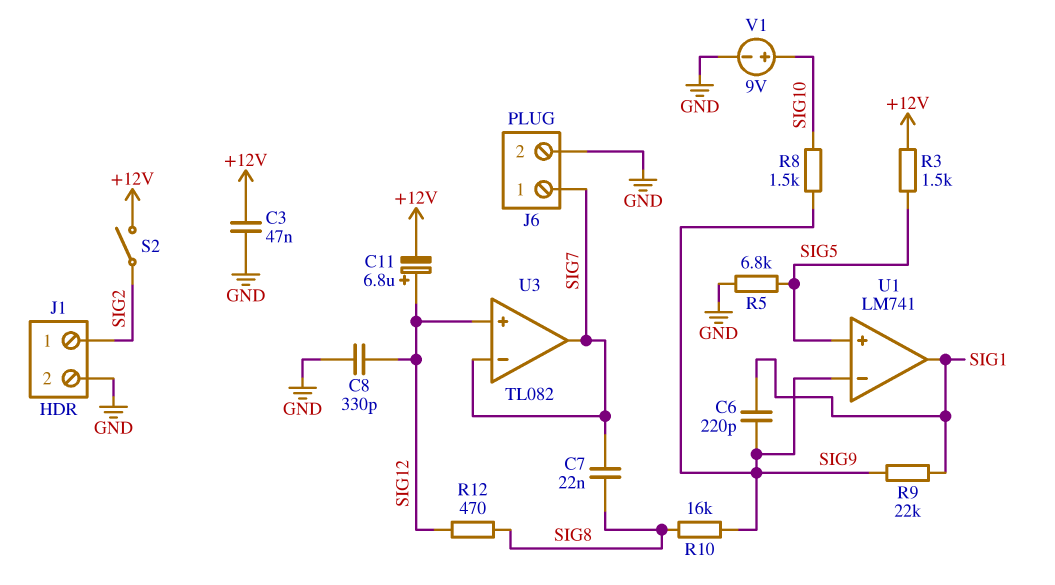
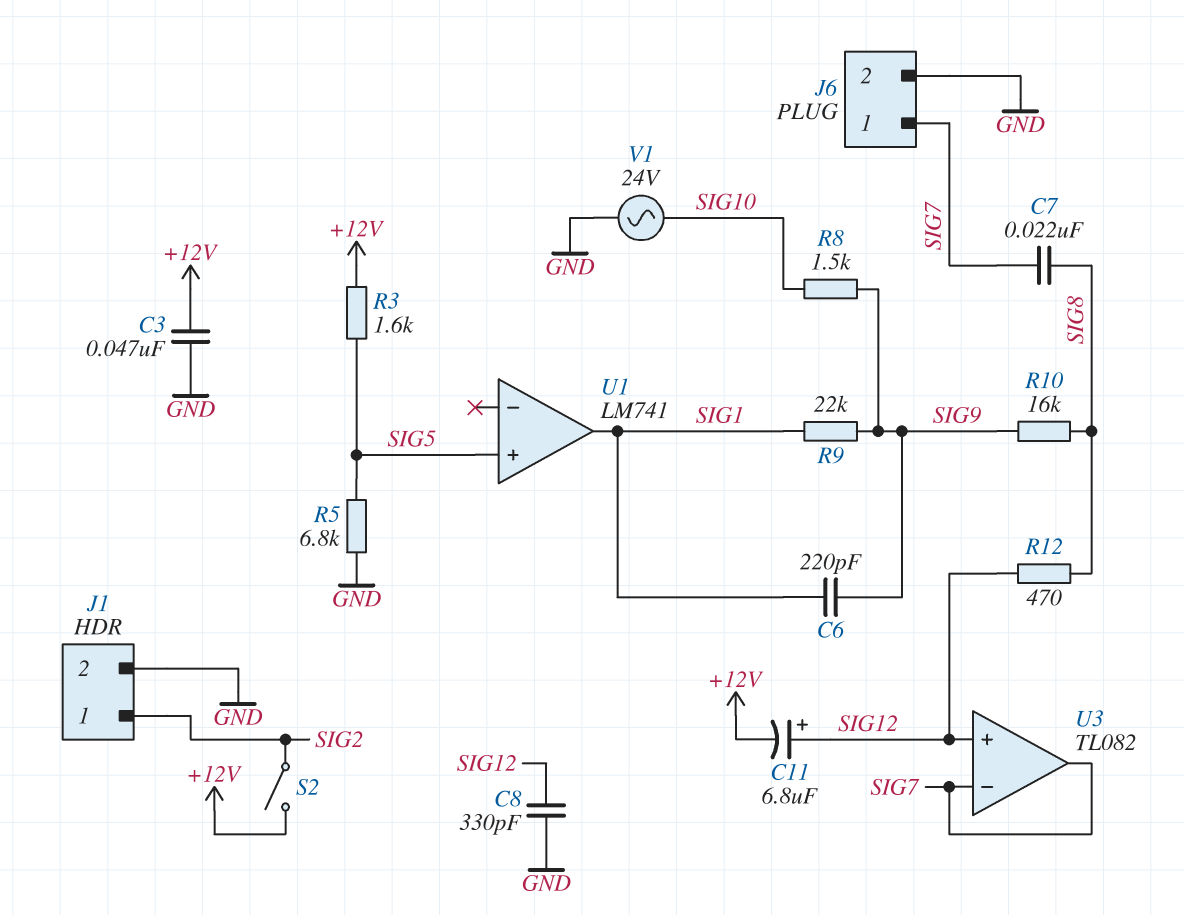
R3: 1.5k (+12V, SIG5) -> 1.6k (+12V, SIG5)
U1 pin in-: SIG9 -> none
V1: 9V (plus SIG10, minus GND) -> AC 24V (GND, SIG10)

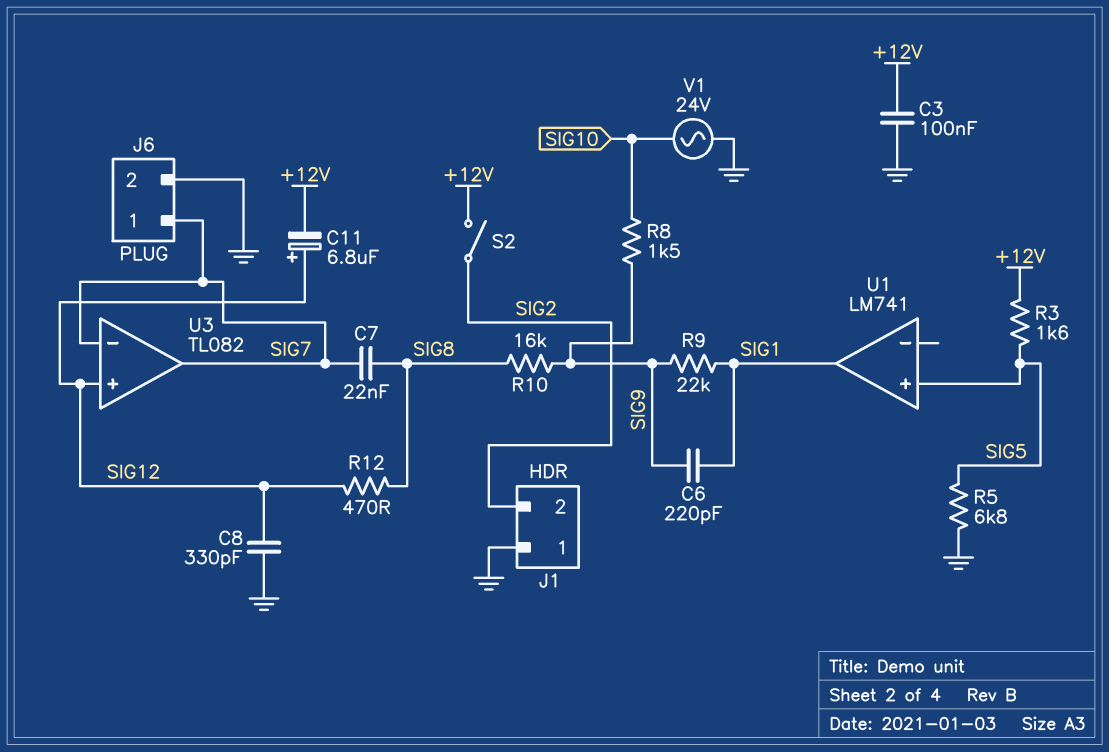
C3: 47nF (+12V, GND) -> 100nF (+12V, GND)
J1 pin 1: SIG2 -> GND
J1 pin 2: GND -> SIG2

